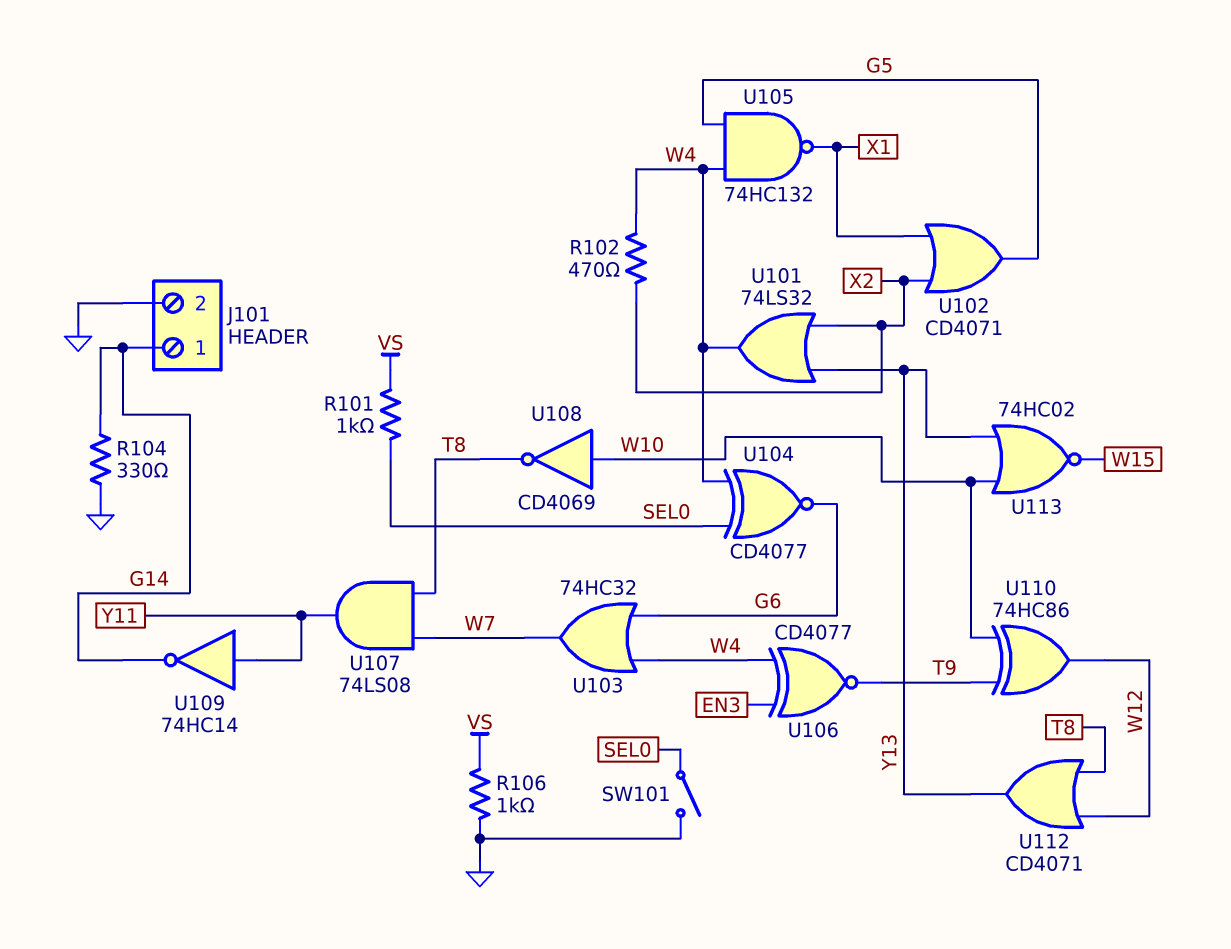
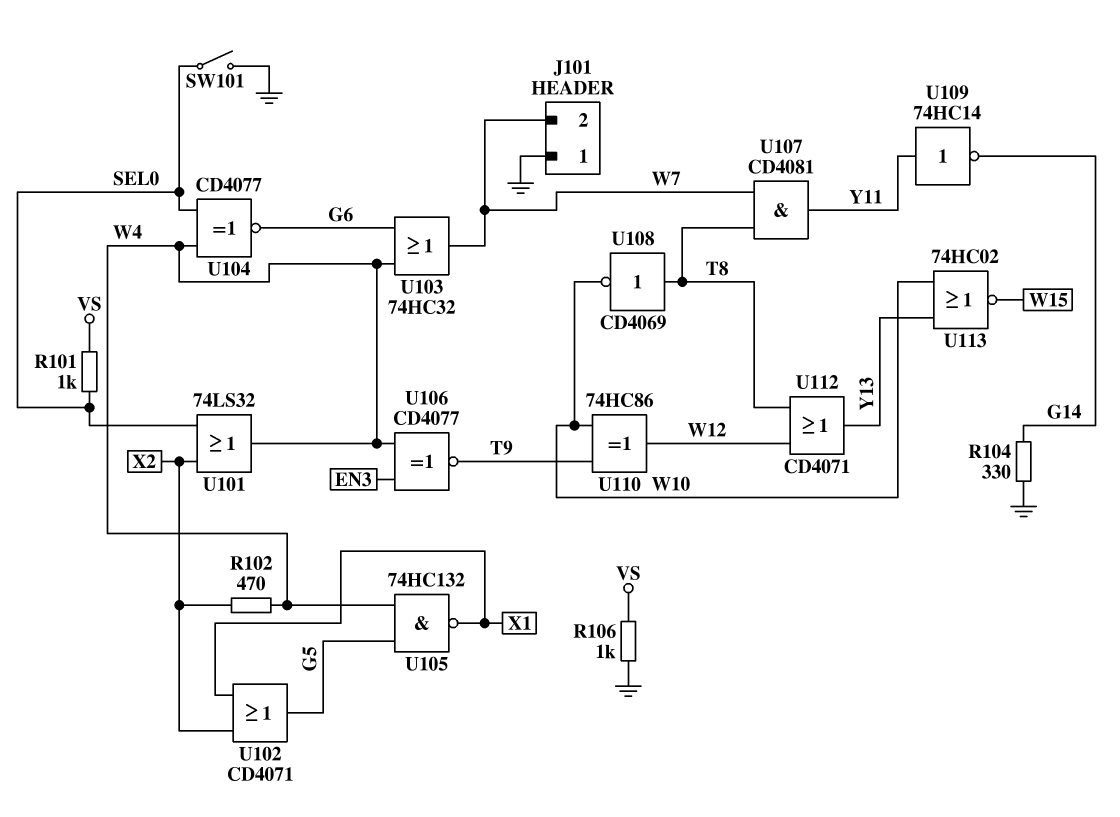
J101 pin 1: G14 -> GND
J101 pin 2: GND -> W7
U101: OR 74LS32 (in X2, in Y13, out W4) -> OR 74LS32 (in SEL0, in X2, out W4)
U107: AND 74LS08 (in T8, in W7, out Y11) -> AND CD4081 (in T8, in W7, out Y11)
U108: NOT CD4069 (in W10, out T8) -> NOT CD4069 (in T8, out W10)

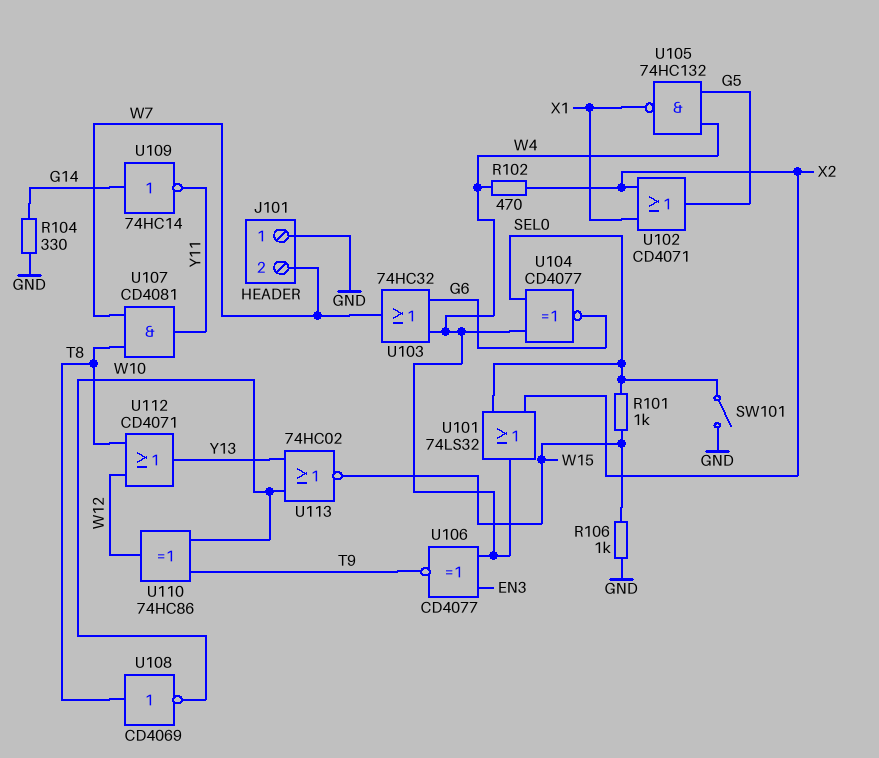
R101: 1k (SEL0, VS) -> 1k (SEL0, W15)
R106: 1k (GND, VS) -> 1k (GND, W15)
U109: NOT 74HC14 (in Y11, out G14) -> NOT 74HC14 (in G14, out Y11)

